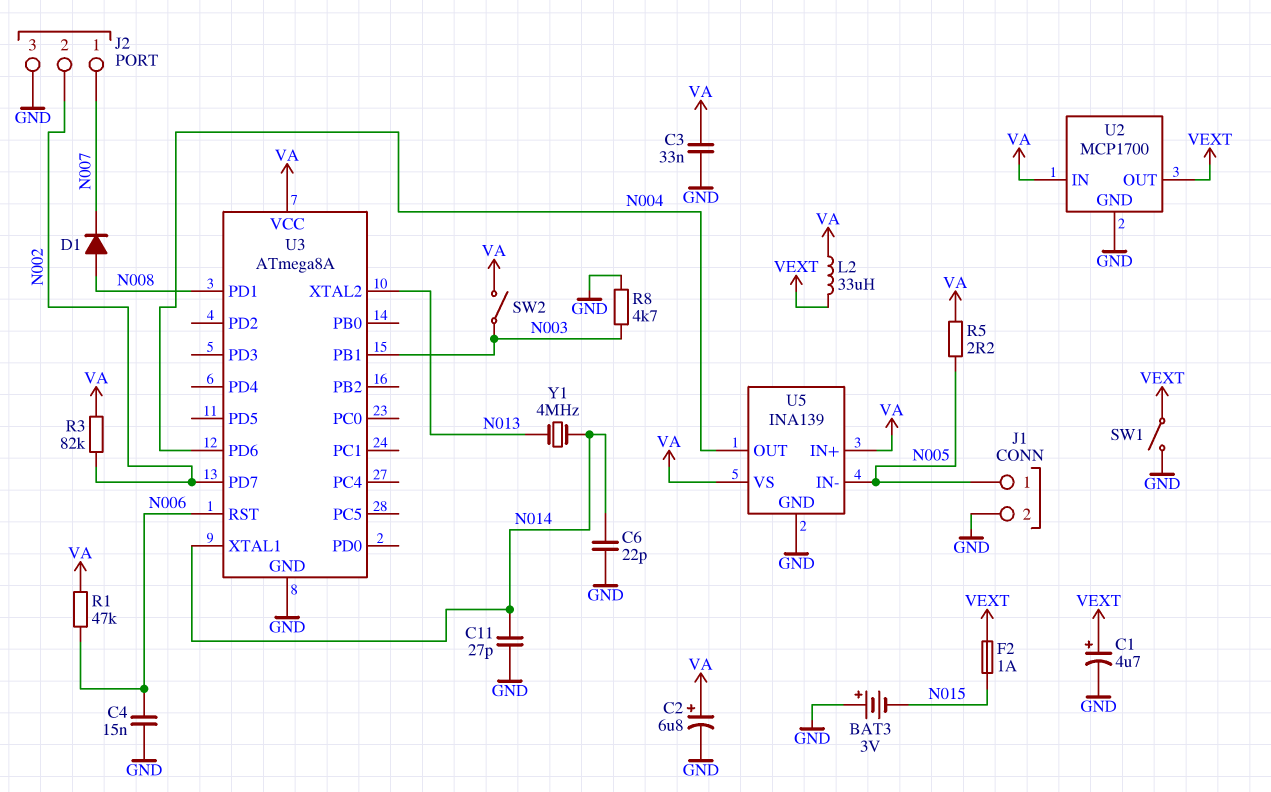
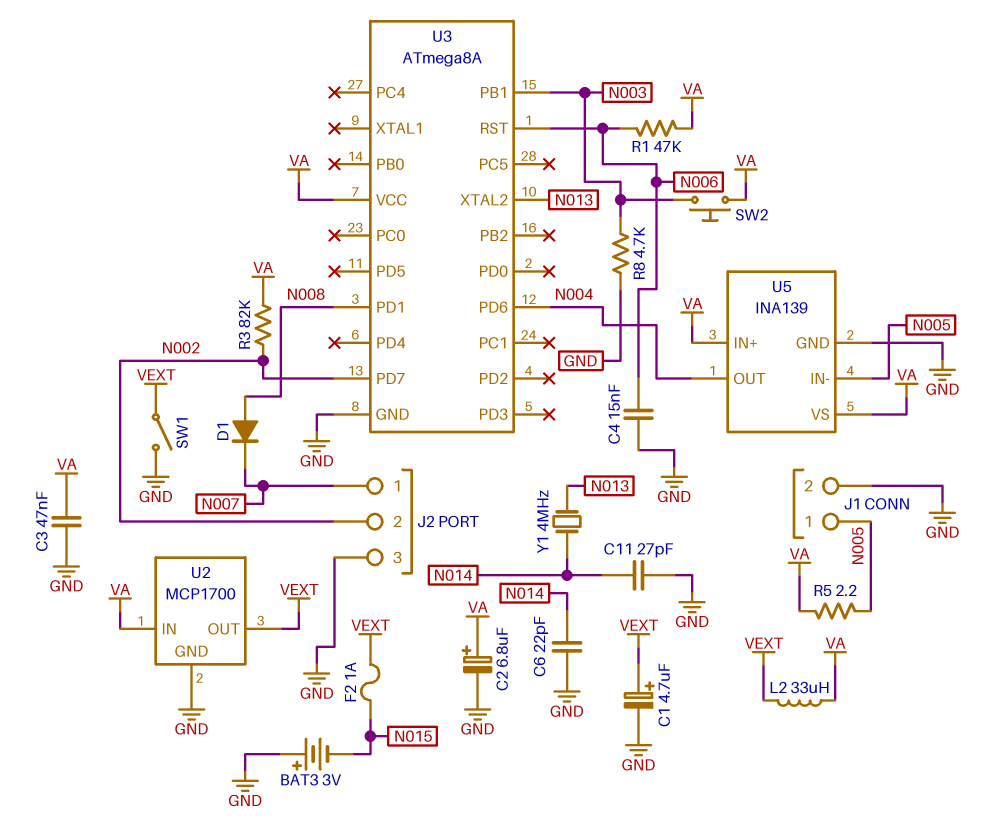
C3: 33nF (GND, VA) -> 47nF (GND, VA)
SW2: switch (N003, VA) -> button (N003, VA)
U3 pin XTAL1: N014 -> none

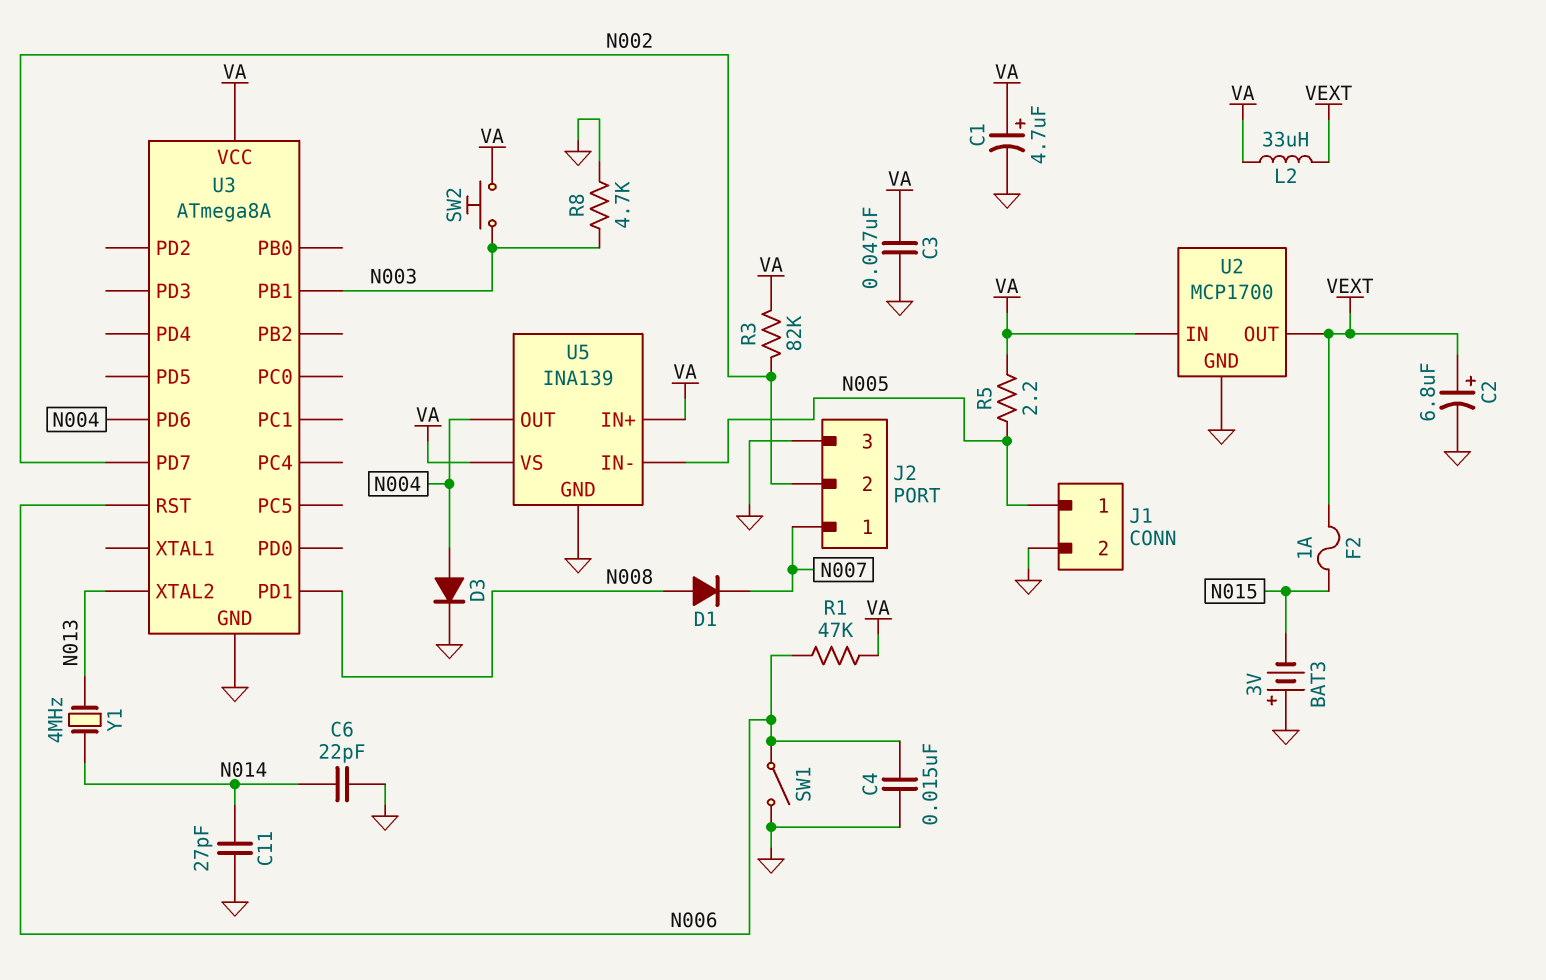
C1: 4.7uF (plus VEXT, minus GND) -> 4.7uF (plus VA, minus GND)
C2: 6.8uF (plus VA, minus GND) -> 6.8uF (plus VEXT, minus GND)
D3: none -> diode (A N004, K GND)
SW1: switch (GND, VEXT) -> switch (GND, N006)

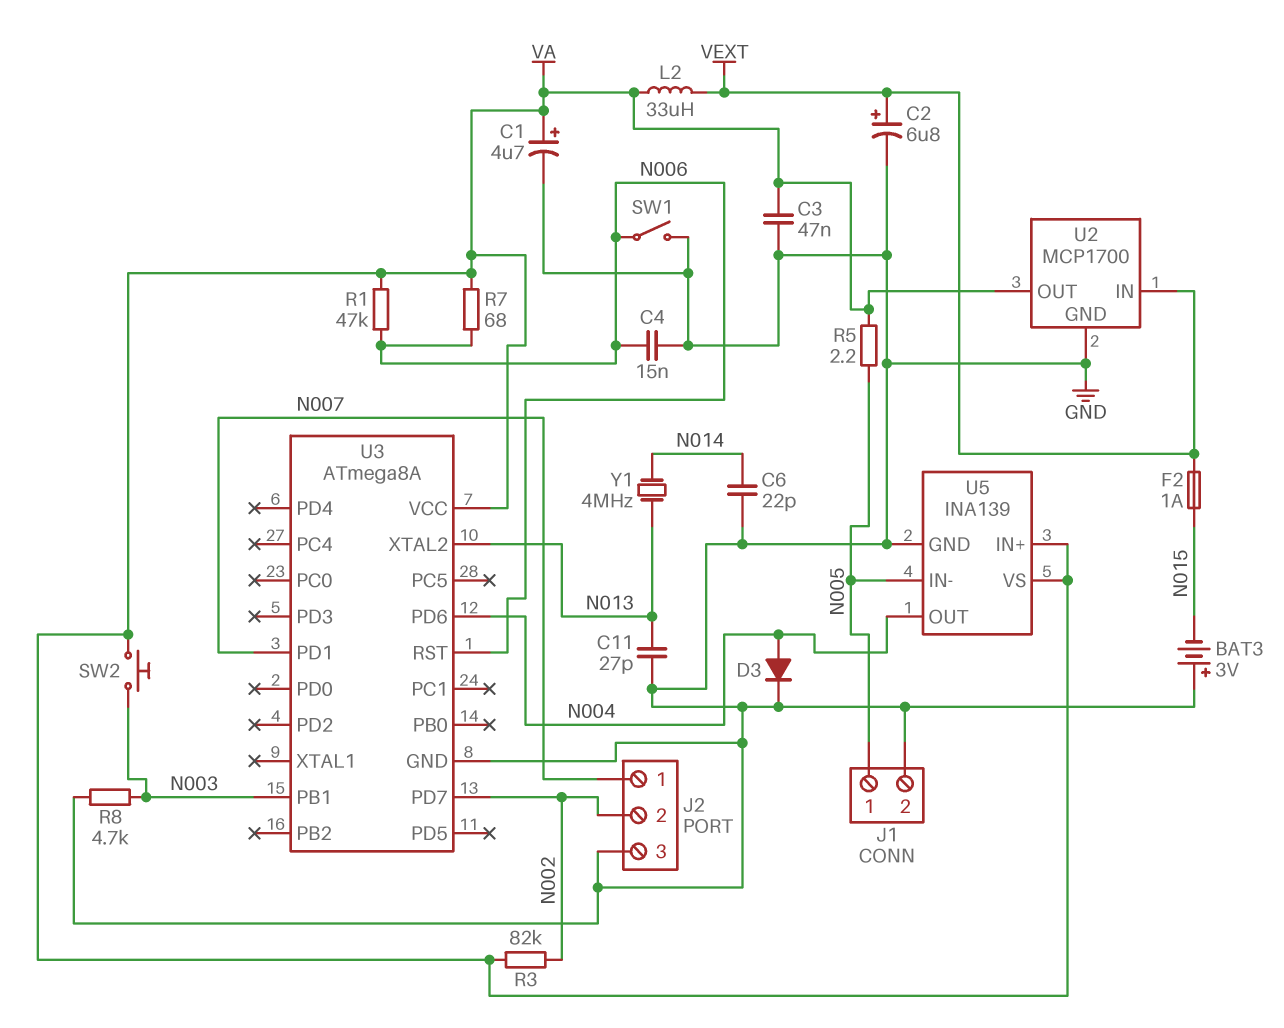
C11: 27pF (GND, N014) -> 27pF (GND, N013)
D1: diode (A N008, K N007) -> none
R7: none -> 68 (N006, VA)
U2 pin IN: VA -> VEXT
U2 pin OUT: VEXT -> VA
U3 pin PD1: N008 -> N007

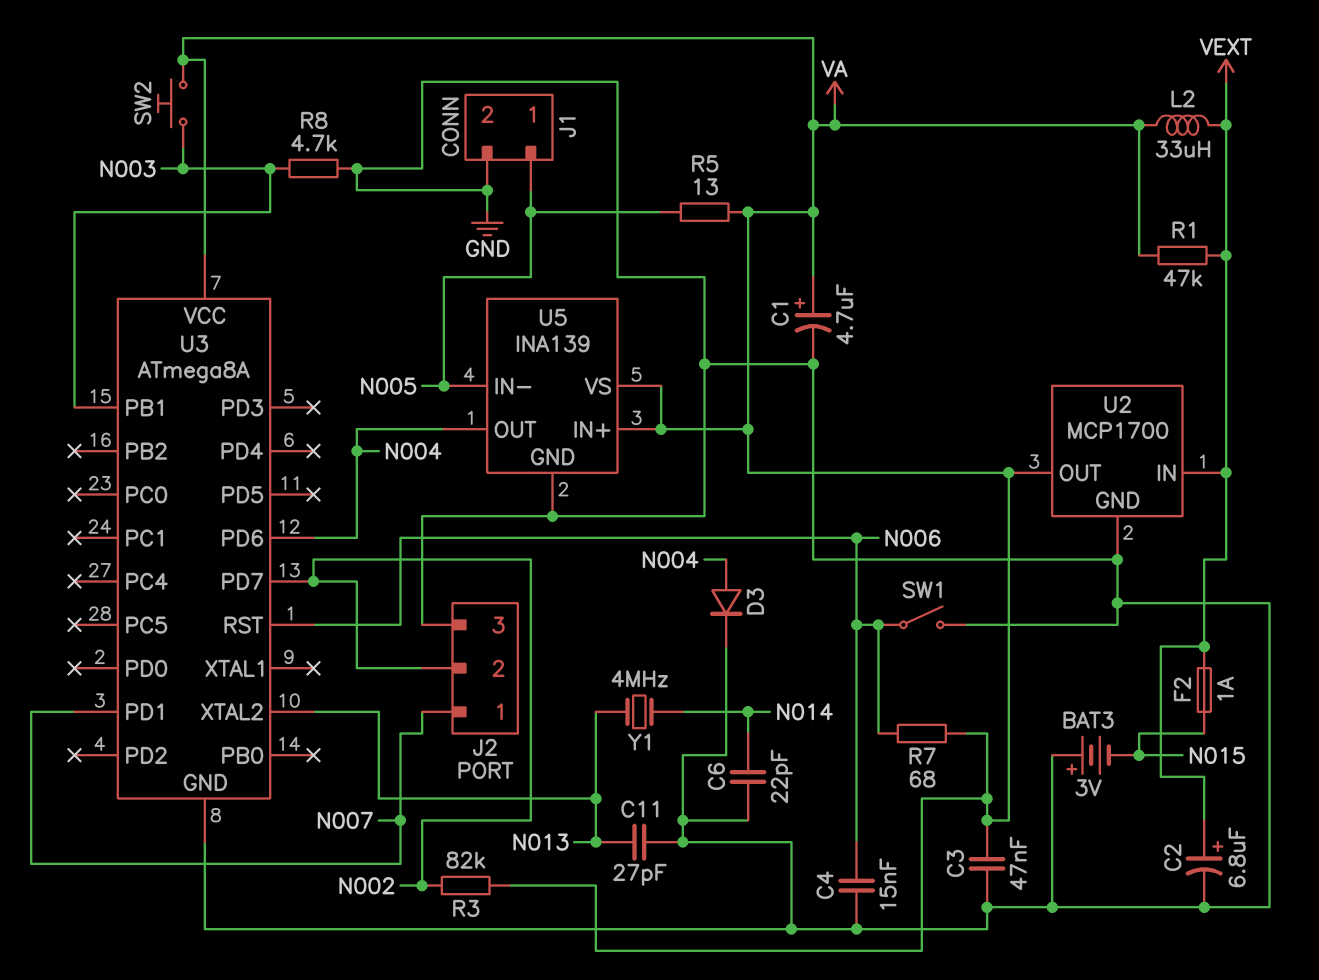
R1: 47k (N006, VA) -> 47k (VA, VEXT)
R5: 2.2 (N005, VA) -> 13 (N005, VA)

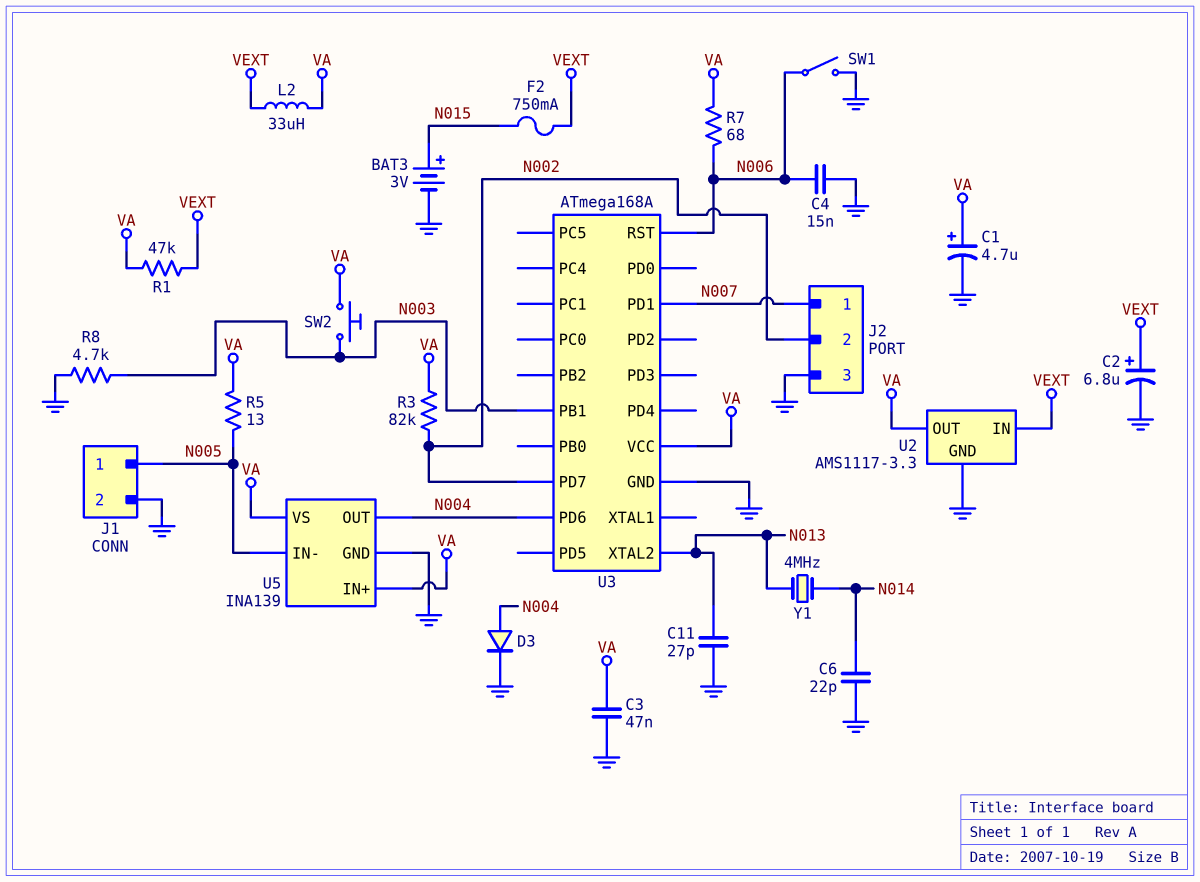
BAT3: 3V (plus GND, minus N015) -> 3V (plus N015, minus GND)
F2: 1A (N015, VEXT) -> 750mA (N015, VEXT)
U2: MCP1700 -> AMS1117-3.3
U3: ATmega8A -> ATmega168A

